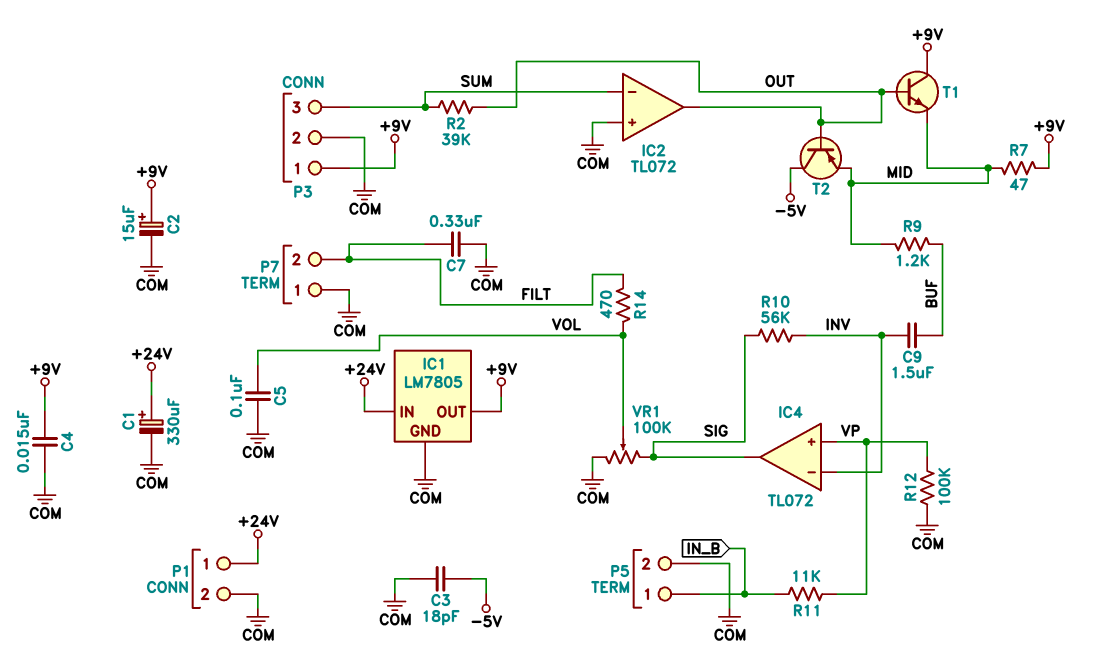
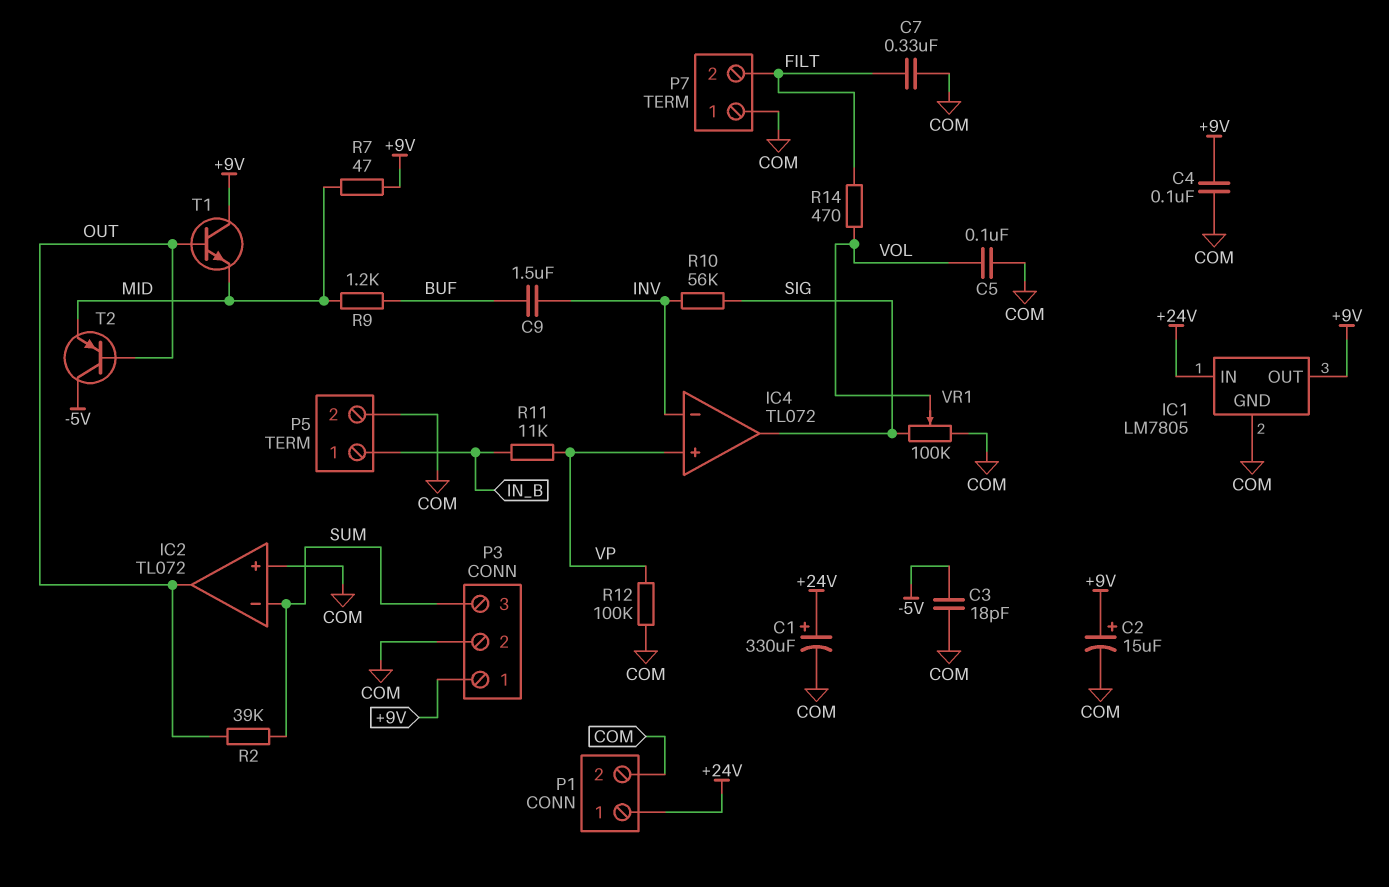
C4: 15nF (+9V, COM) -> 100nF (+9V, COM)

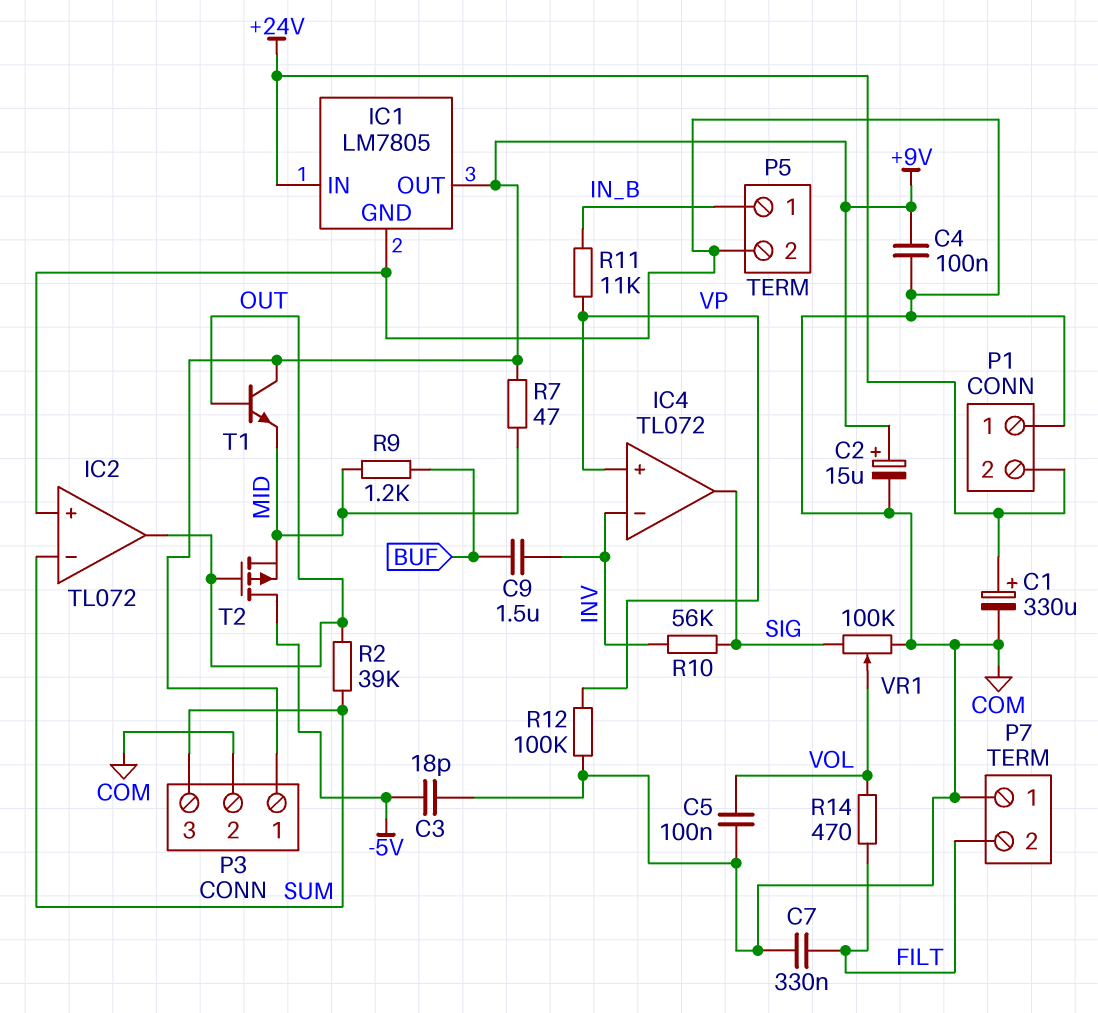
P1 pin 1: +24V -> COM
P1 pin 2: COM -> +24V
T2: PNP (B OUT, C -5V, E MID) -> PMOS (G OUT, D -5V, S MID)

